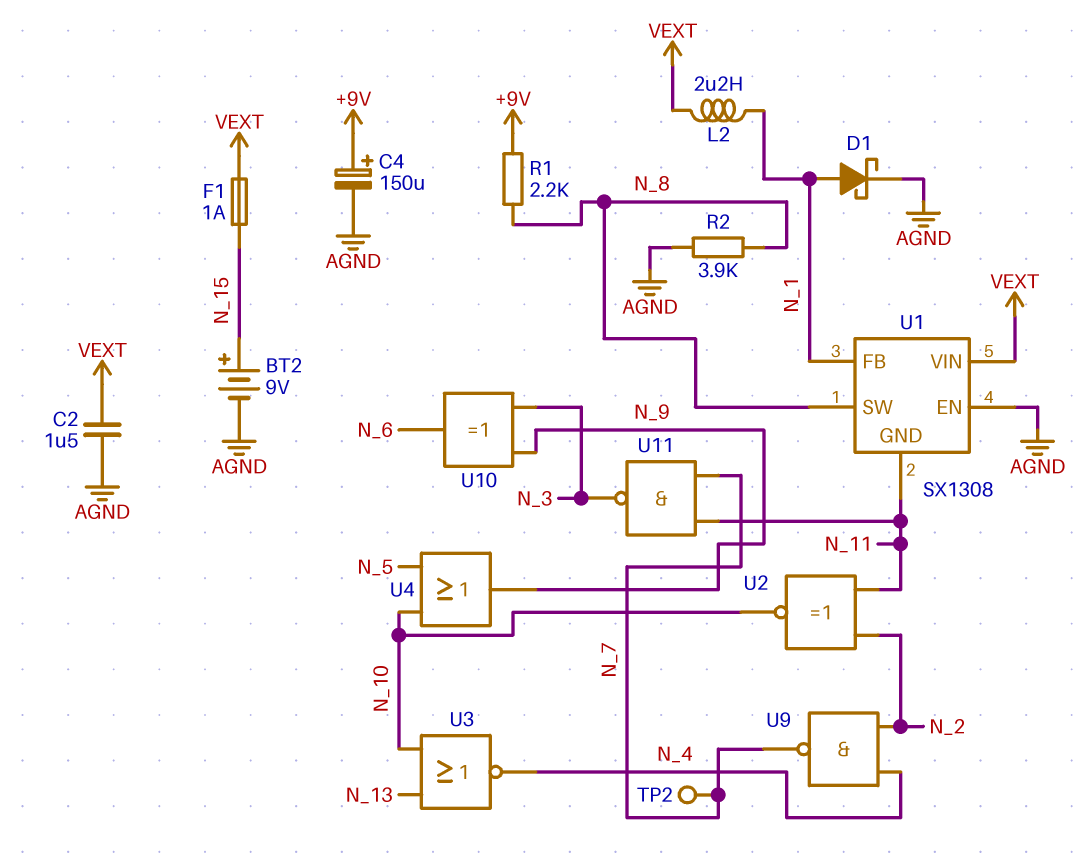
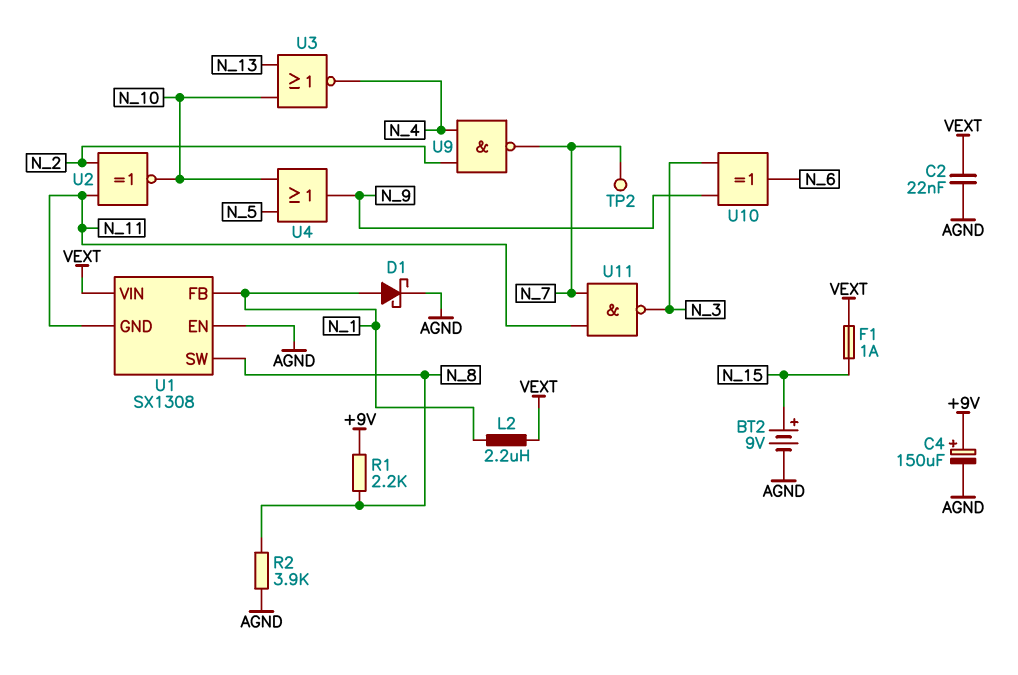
C2: 1.5uF (AGND, VEXT) -> 22nF (AGND, VEXT)

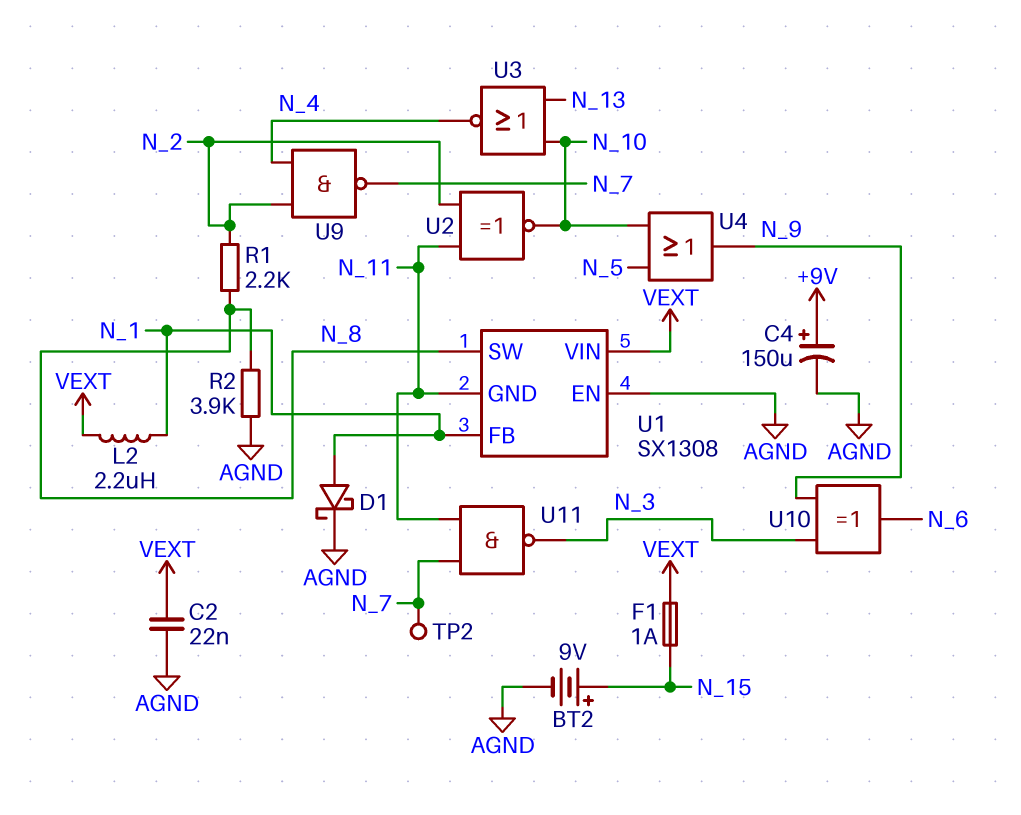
R1: 2.2k (+9V, N_8) -> 2.2k (N_2, N_8)

